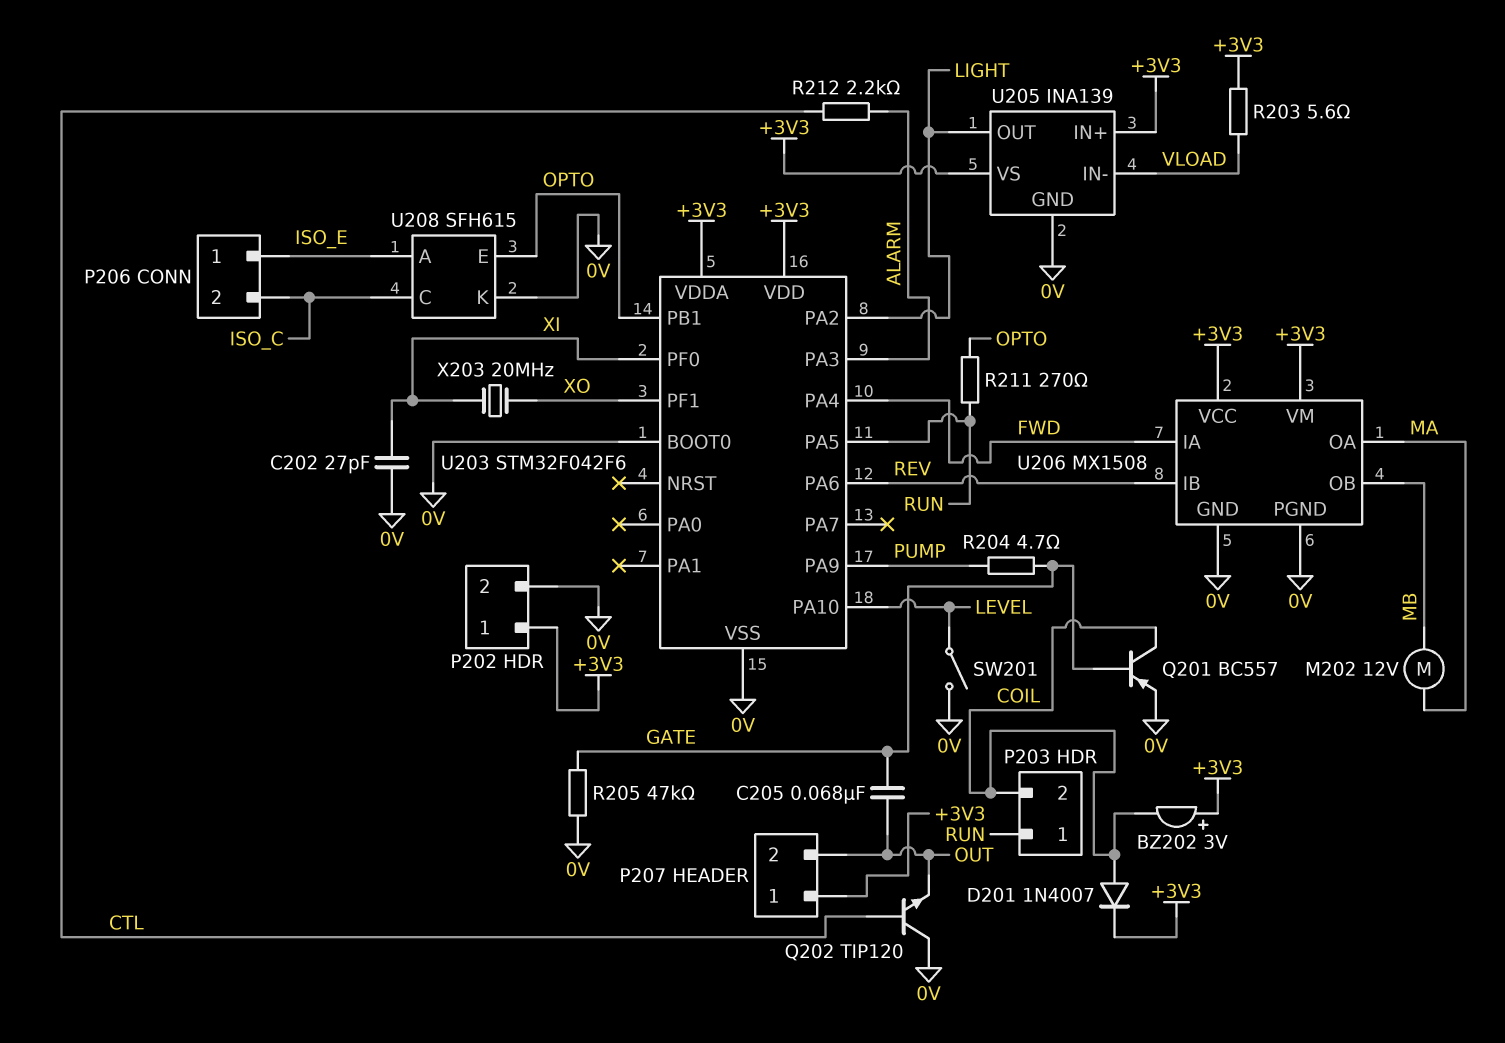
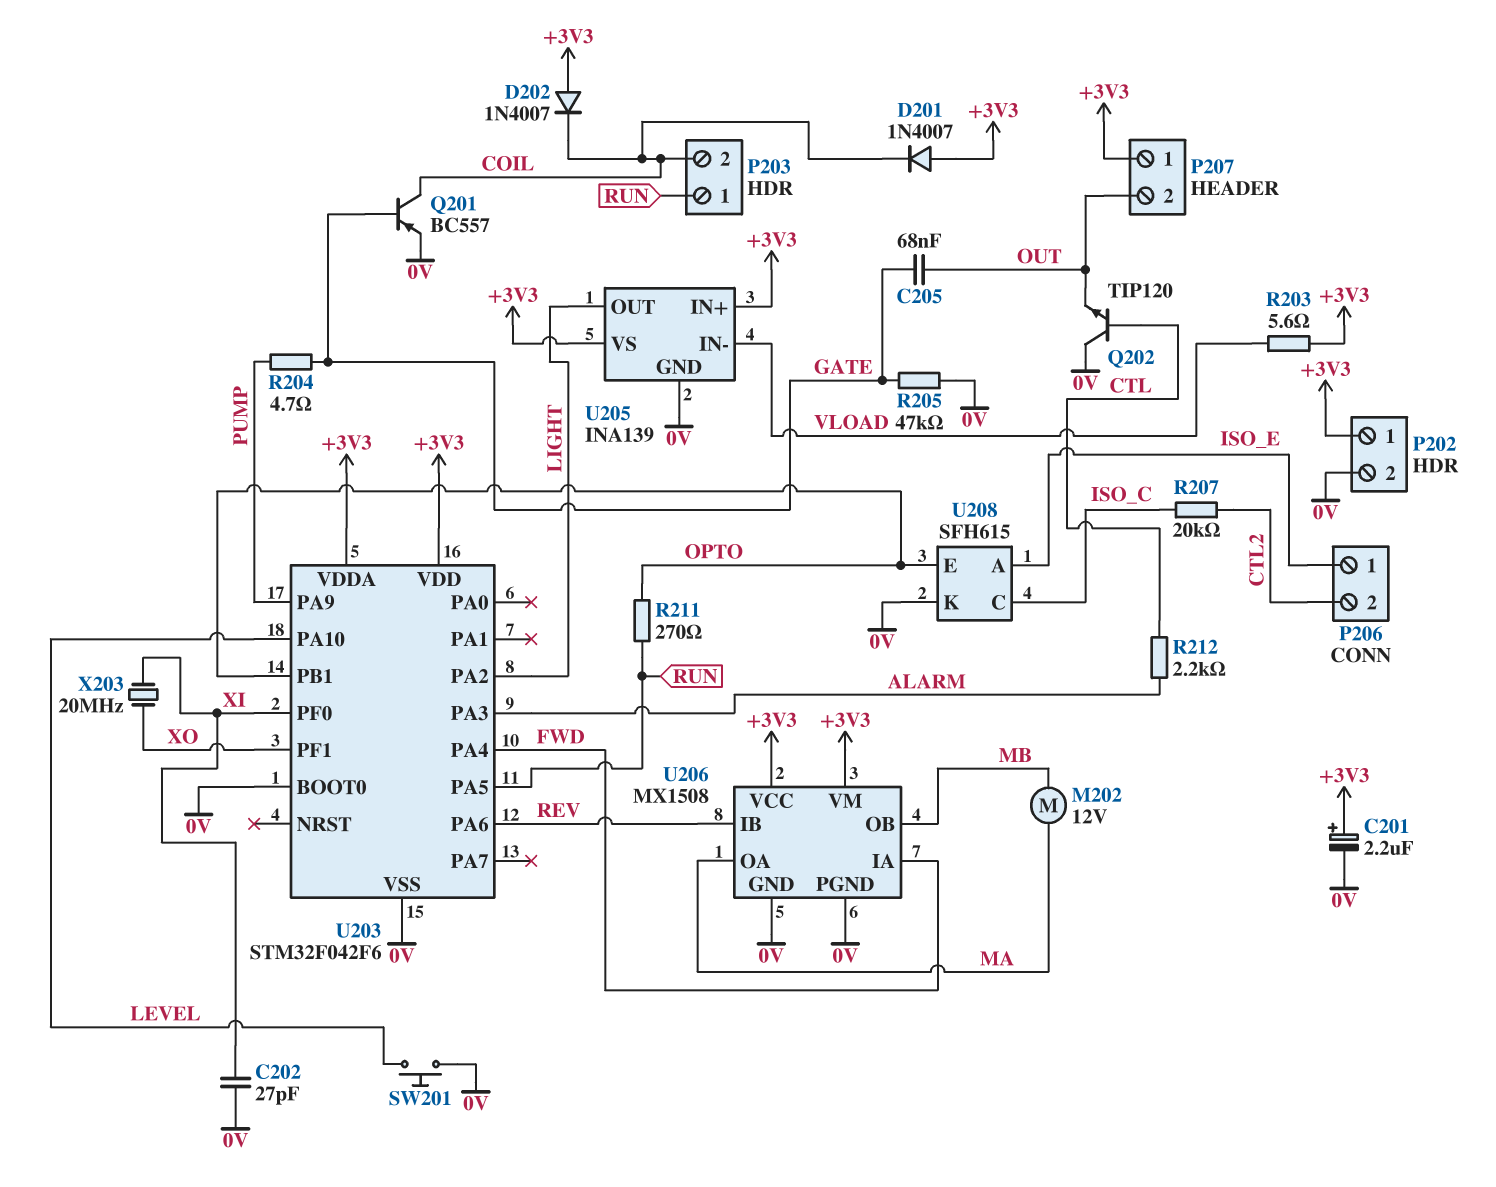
BZ202: buzzer 3V (plus +3V3, minus COIL) -> none
C201: none -> 2.2uF (plus +3V3, minus 0V)
D201: diode 1N4007 (A COIL, K +3V3) -> diode 1N4007 (A +3V3, K COIL)
D202: none -> diode 1N4007 (A +3V3, K COIL)
P206 pin 2: ISO_C -> CTL2
R207: none -> 20k (CTL2, ISO_C)
SW201: switch (0V, LEVEL) -> button (0V, LEVEL)

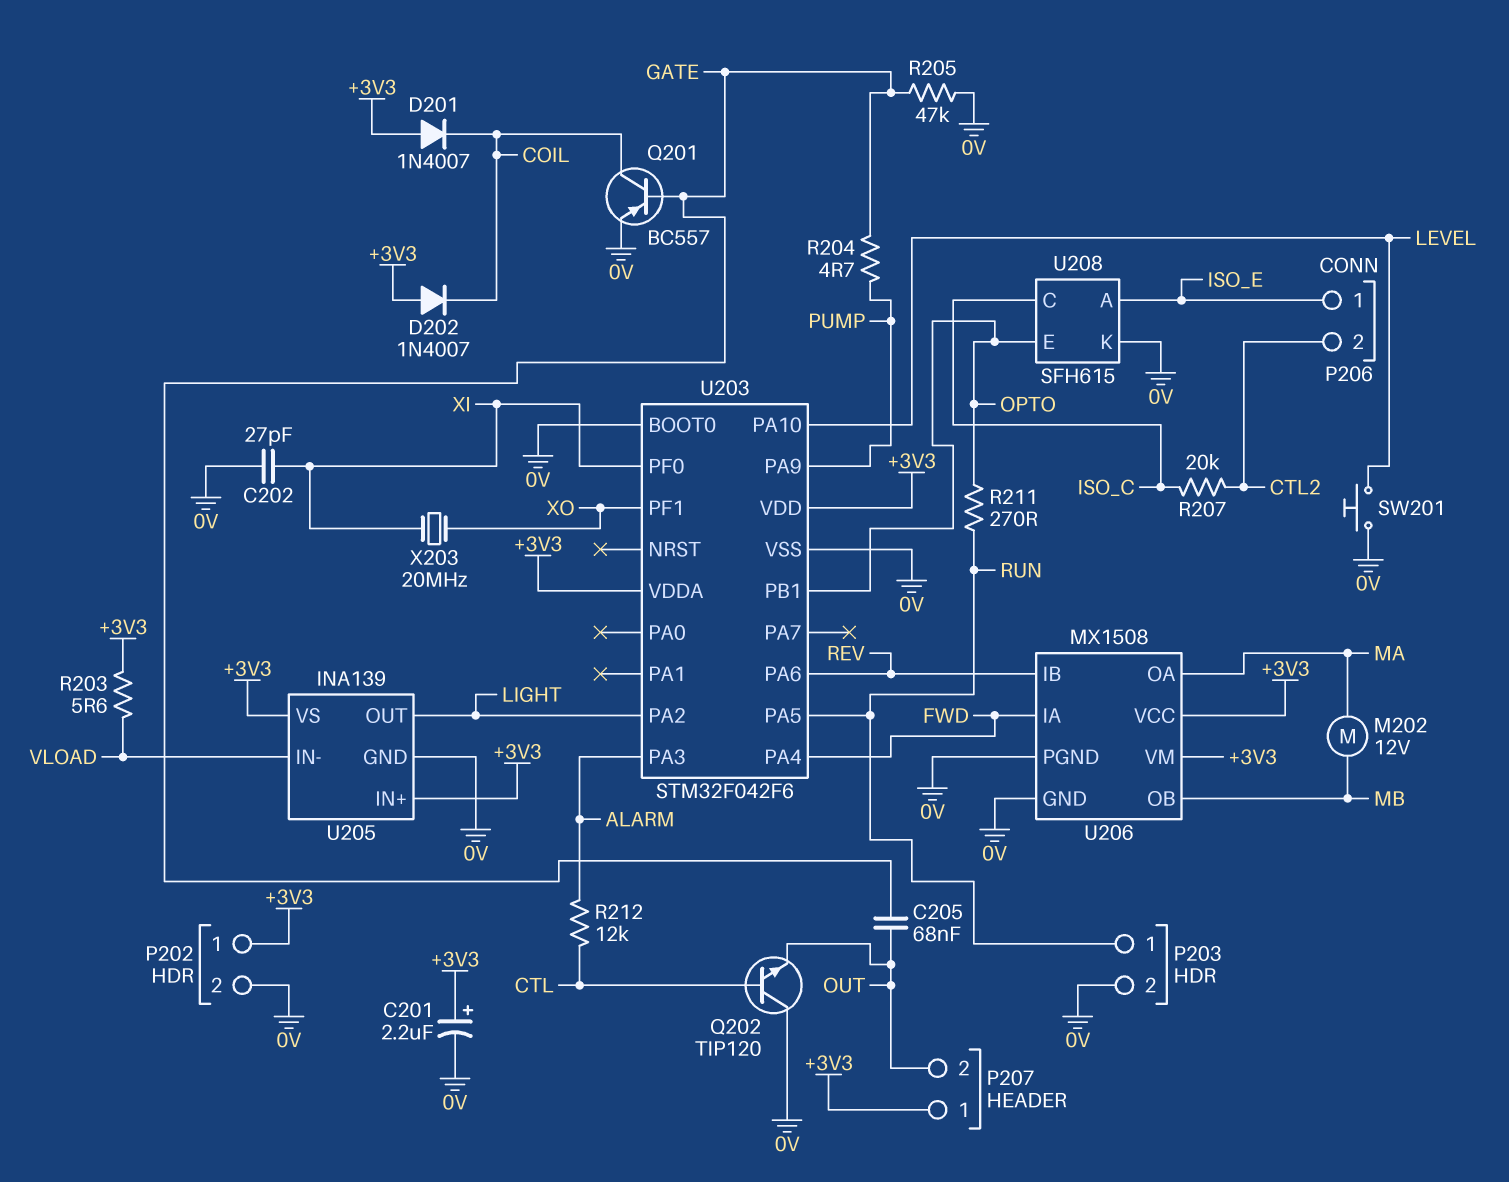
P203 pin 2: COIL -> 0V
R212: 2.2k (ALARM, CTL) -> 12k (ALARM, CTL)

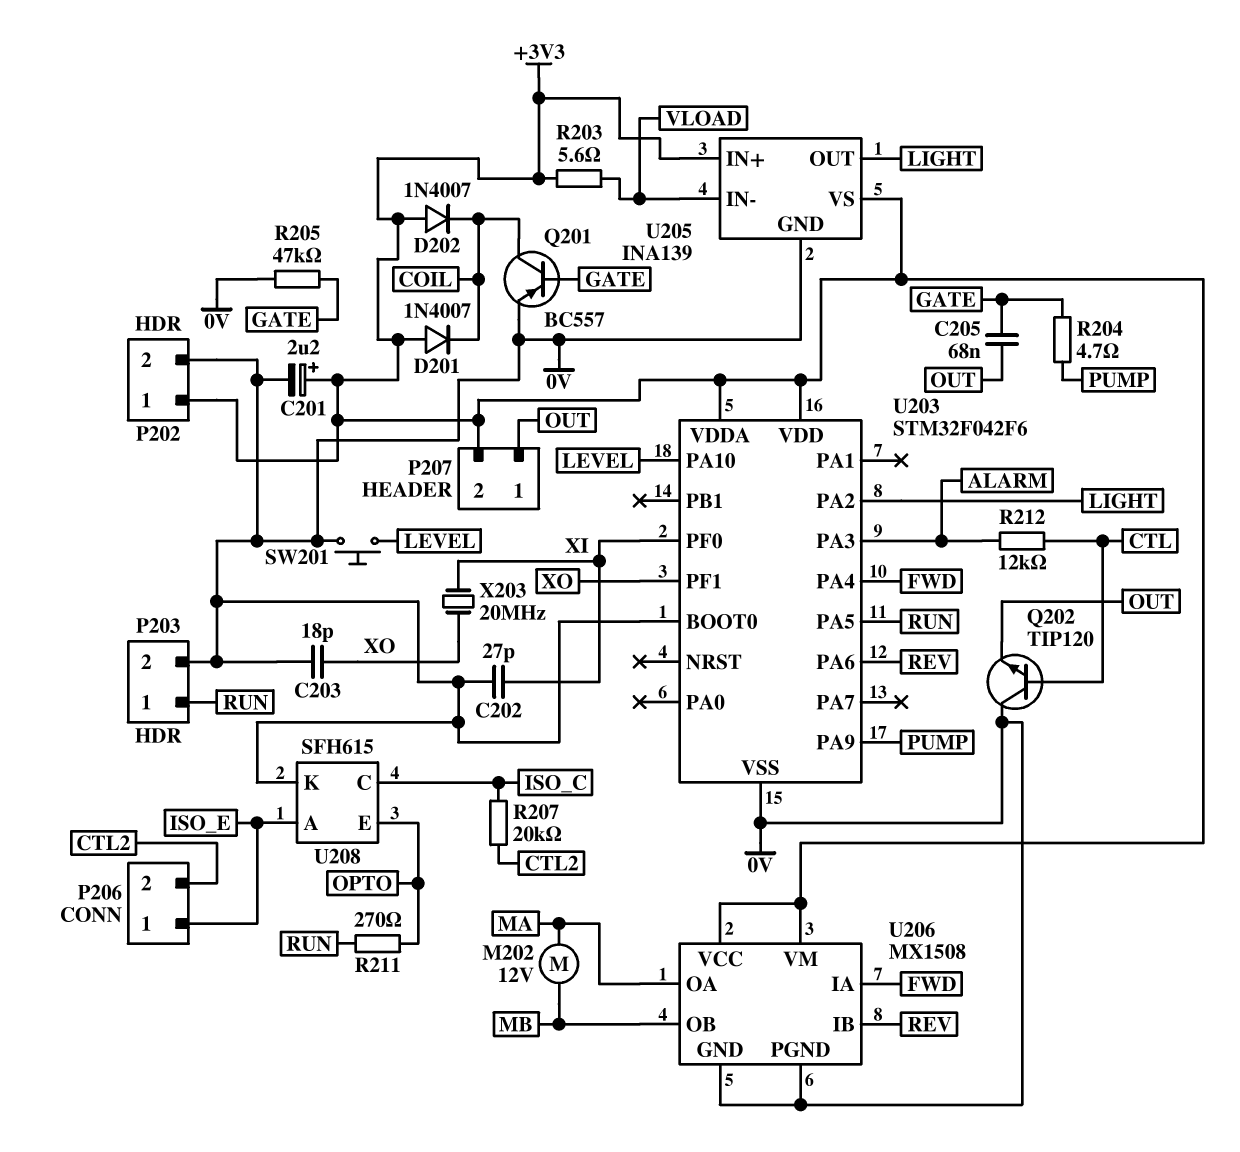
C203: none -> 18pF (0V, XO)
P207 pin 1: +3V3 -> OUT
P207 pin 2: OUT -> +3V3
U203 pin PB1: OPTO -> none

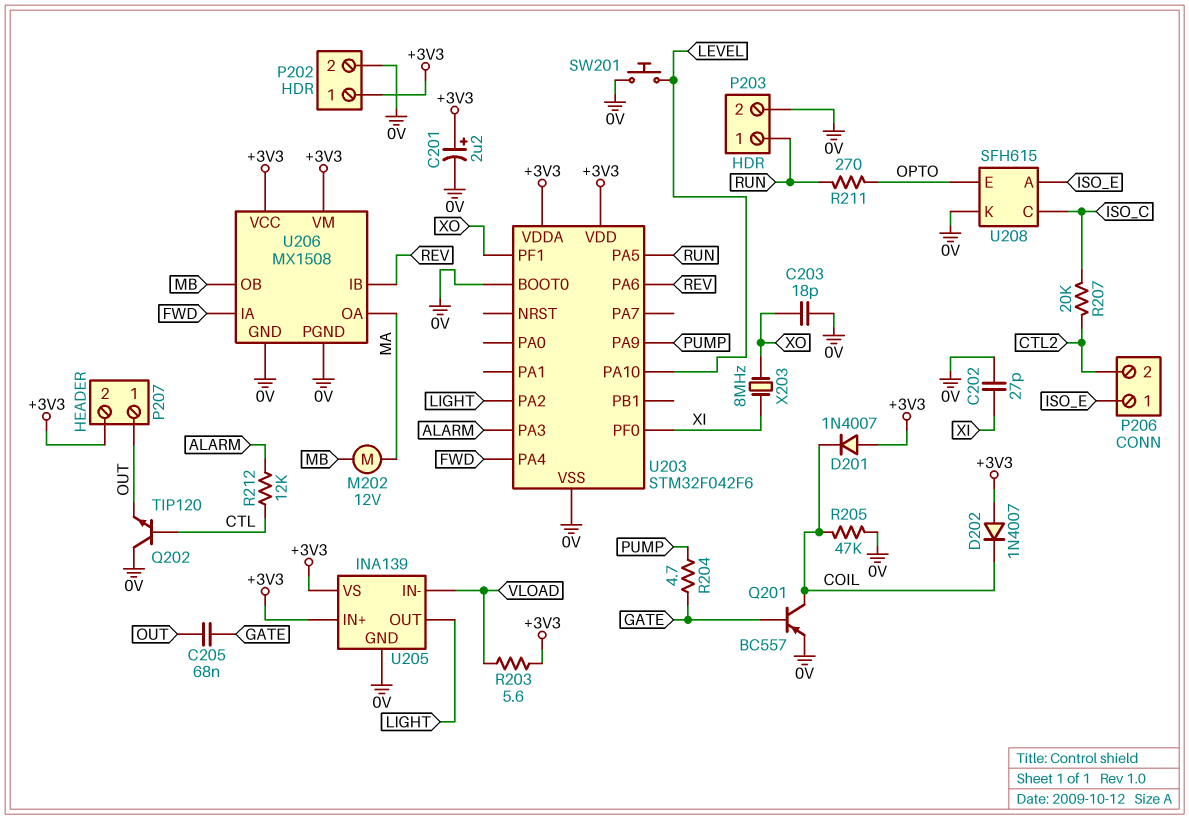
R205: 47k (0V, GATE) -> 47k (0V, COIL)
X203: 20MHz (XI, XO) -> 8MHz (XI, XO)

